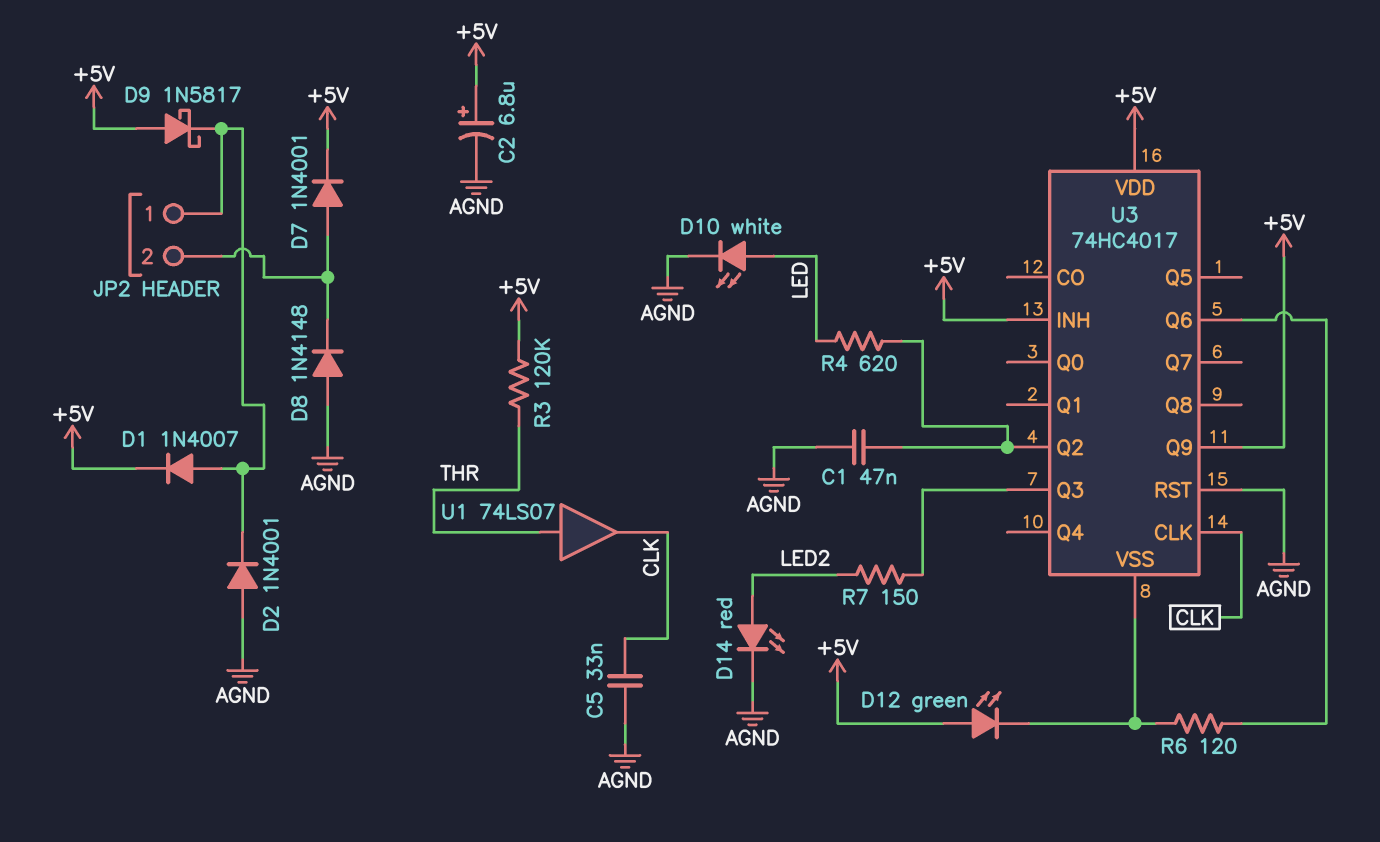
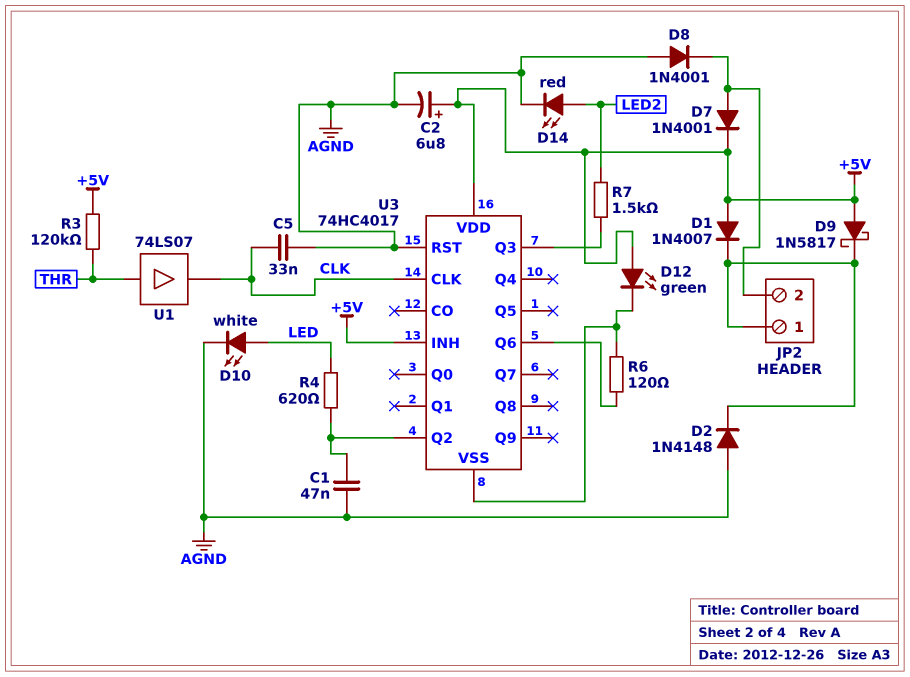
D1: diode 1N4007 (A JP2/1, K +5V) -> diode 1N4007 (A +5V, K JP2/1)
D2: diode 1N4001 (A AGND, K JP2/1) -> diode 1N4148 (A AGND, K JP2/1)
D8: diode 1N4148 (A AGND, K JP2/2) -> diode 1N4001 (A AGND, K JP2/2)
R7: 150 (LED2, U3/Q3) -> 1.5k (LED2, U3/Q3)
U3 pin Q9: +5V -> none

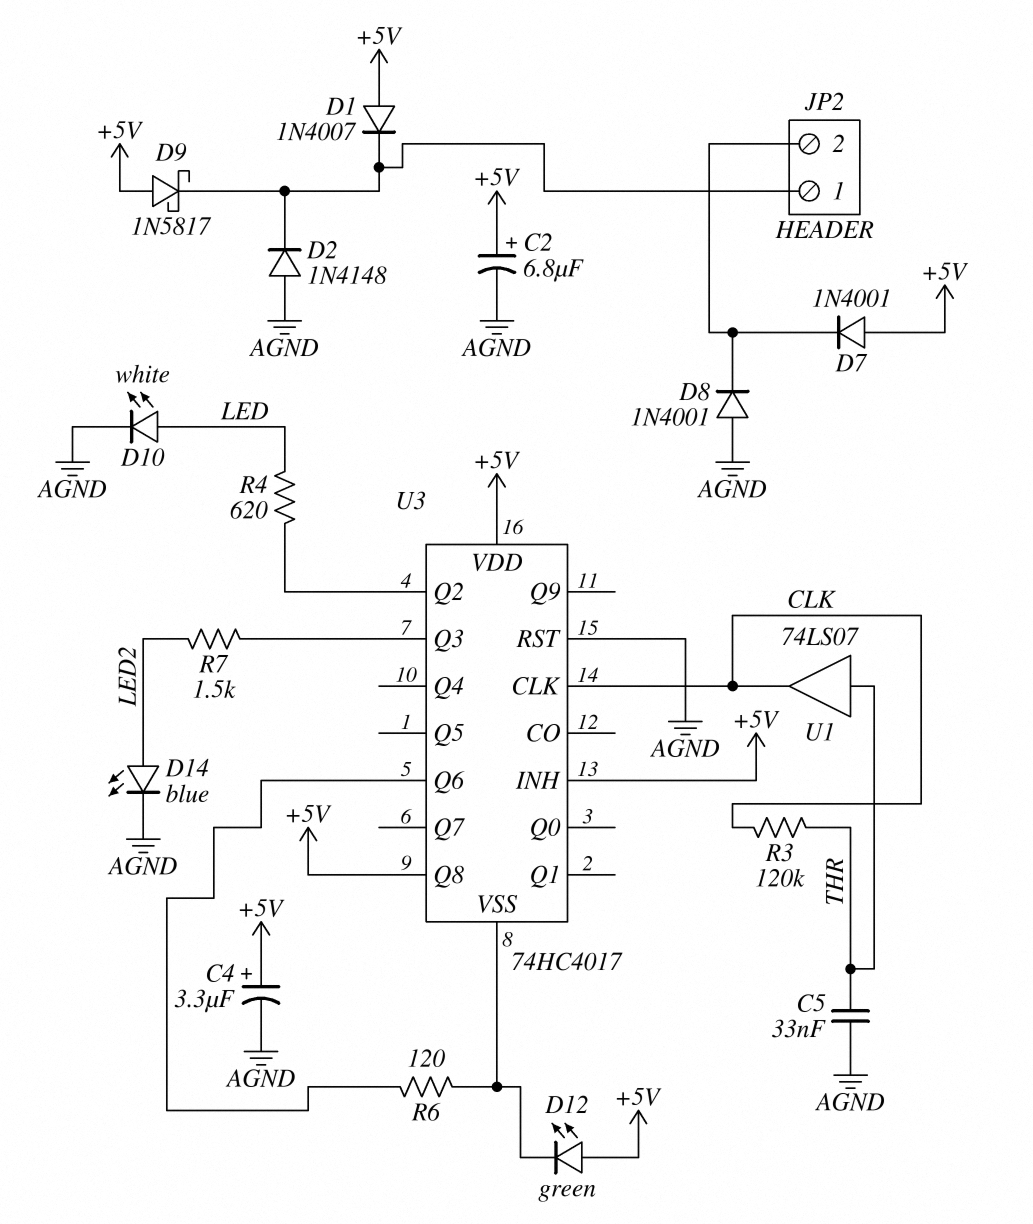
C1: 47nF (AGND, U3/Q2) -> none
C4: none -> 3.3uF (plus +5V, minus AGND)
C5: 33nF (AGND, CLK) -> 33nF (AGND, THR)
D7: diode 1N4001 (A JP2/2, K +5V) -> diode 1N4001 (A +5V, K JP2/2)
D14: LED red (A LED2, K AGND) -> LED blue (A LED2, K AGND)
R3: 120k (+5V, THR) -> 120k (CLK, THR)
U3 pin Q8: none -> +5V

